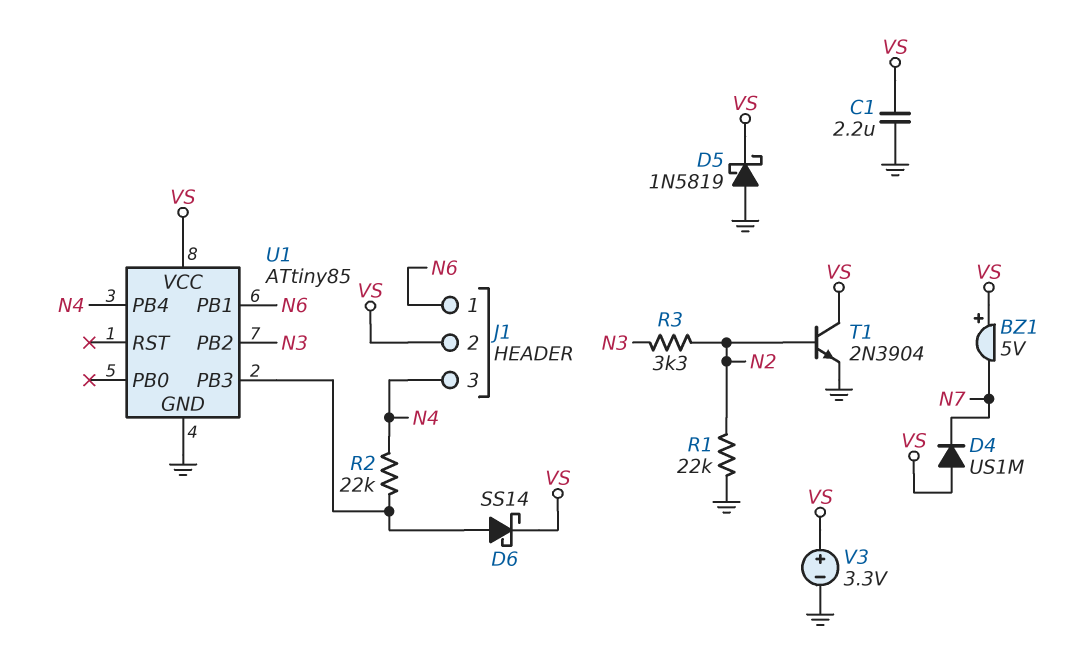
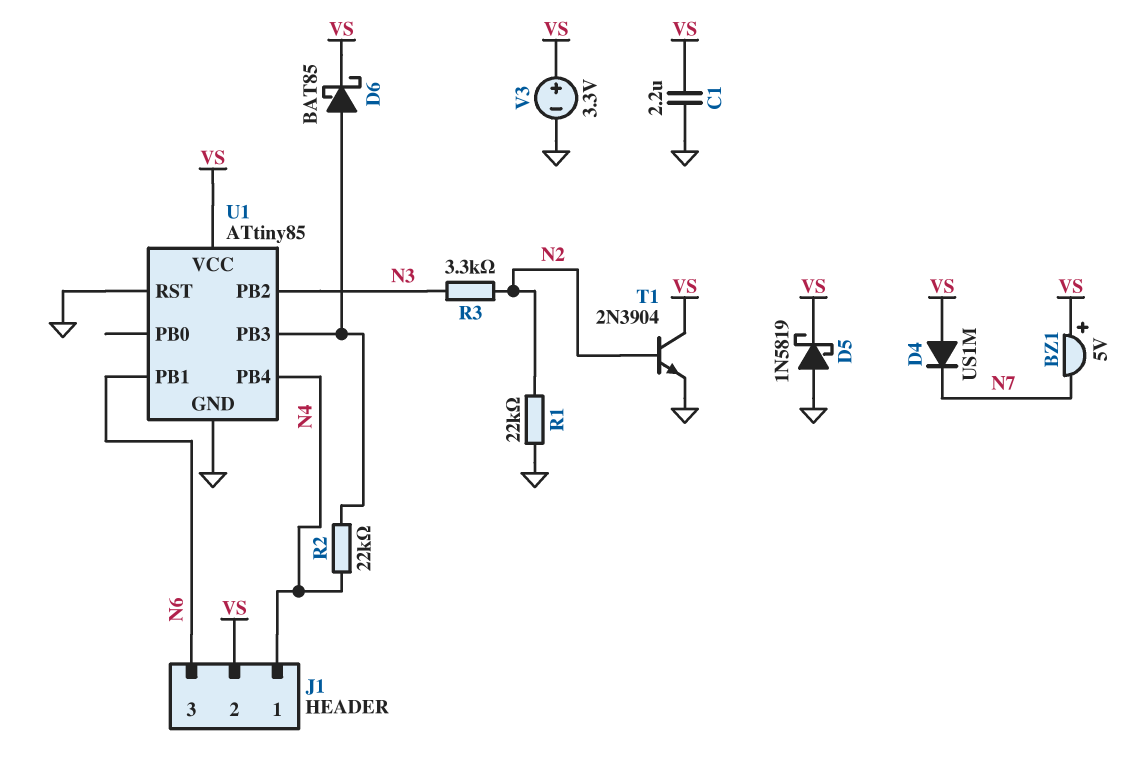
D6: schottky SS14 (A U1/PB3, K VS) -> schottky BAT85 (A U1/PB3, K VS)
J1 pin 1: N6 -> N4
J1 pin 3: N4 -> N6
U1 pin RST: none -> GND

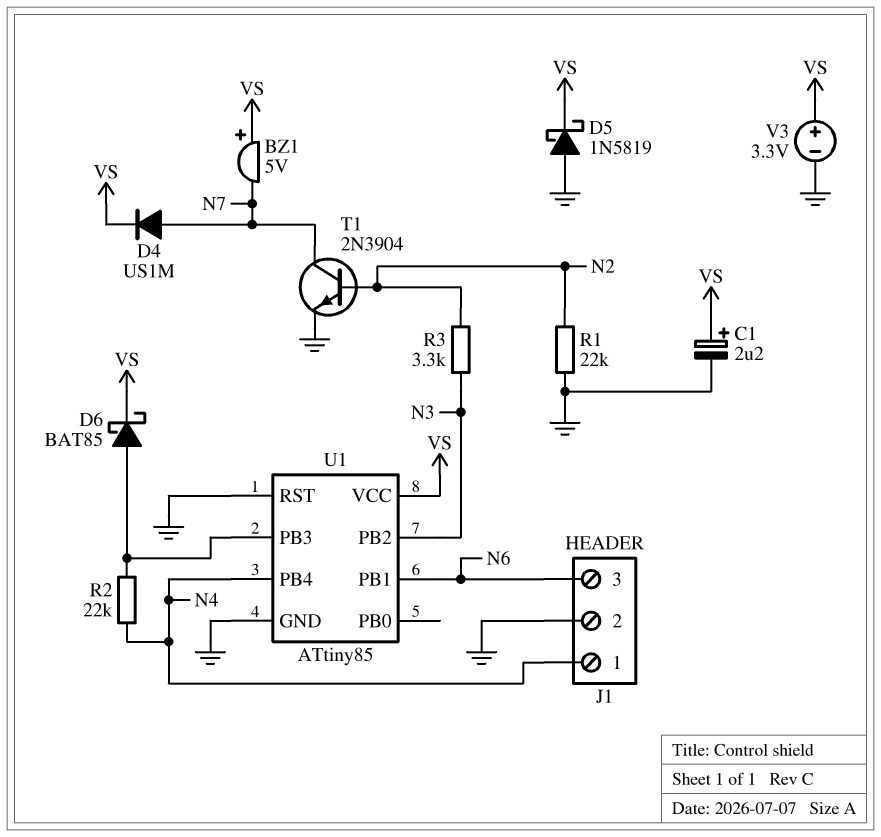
C1: 2.2uF (GND, VS) -> 2.2uF (plus VS, minus GND)
D4: diode US1M (A VS, K N7) -> diode US1M (A N7, K VS)
J1 pin 2: VS -> GND
T1: NPN 2N3904 (B N2, C VS, E GND) -> NPN 2N3904 (B N2, C N7, E GND)

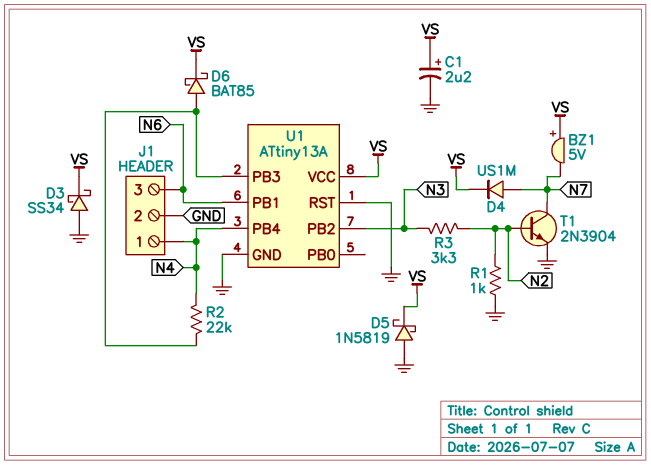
D3: none -> schottky SS34 (A GND, K VS)
R1: 22k (GND, N2) -> 1k (GND, N2)
U1: ATtiny85 -> ATtiny13A
V3: 3.3V (plus VS, minus GND) -> none

